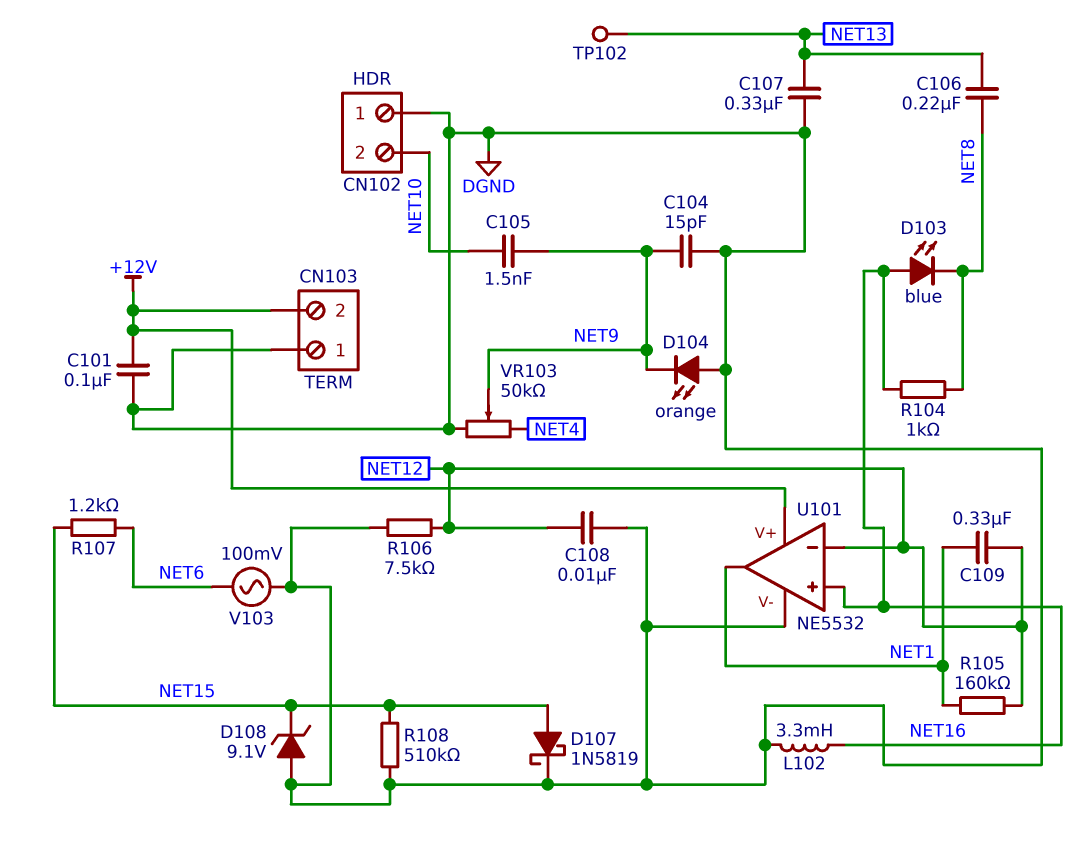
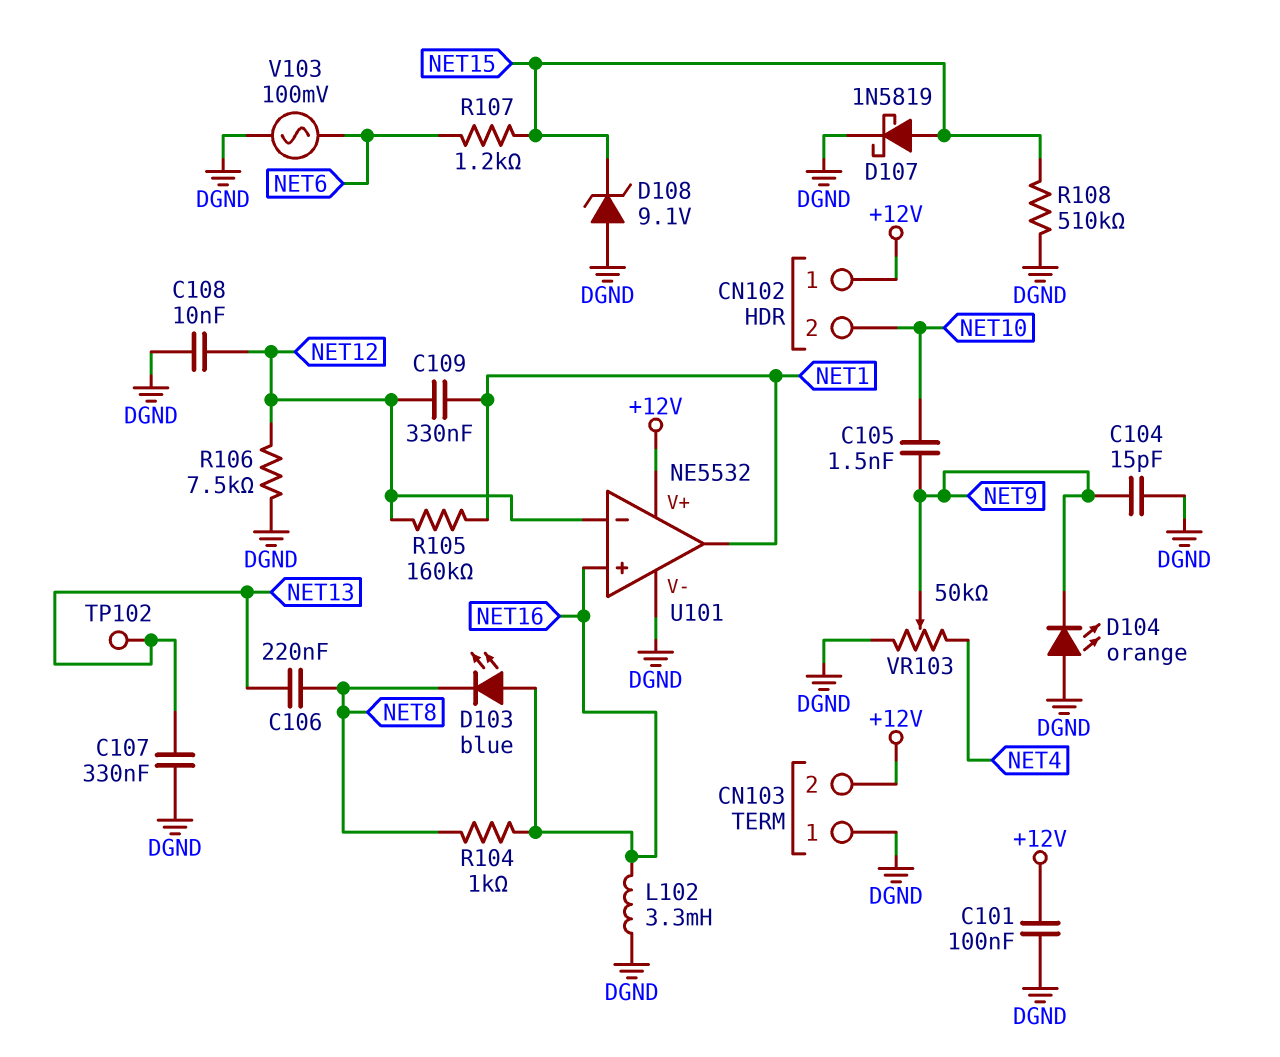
CN102 pin 1: DGND -> +12V

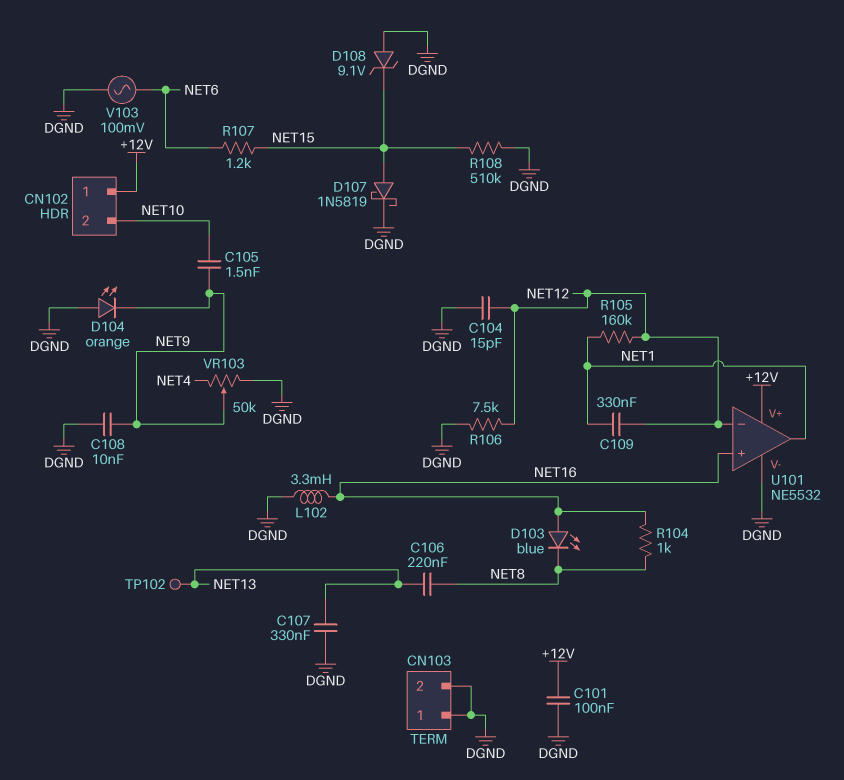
C104: 15pF (DGND, NET9) -> 15pF (DGND, NET12)
C108: 10nF (DGND, NET12) -> 10nF (DGND, NET9)
CN103 pin 2: +12V -> DGND

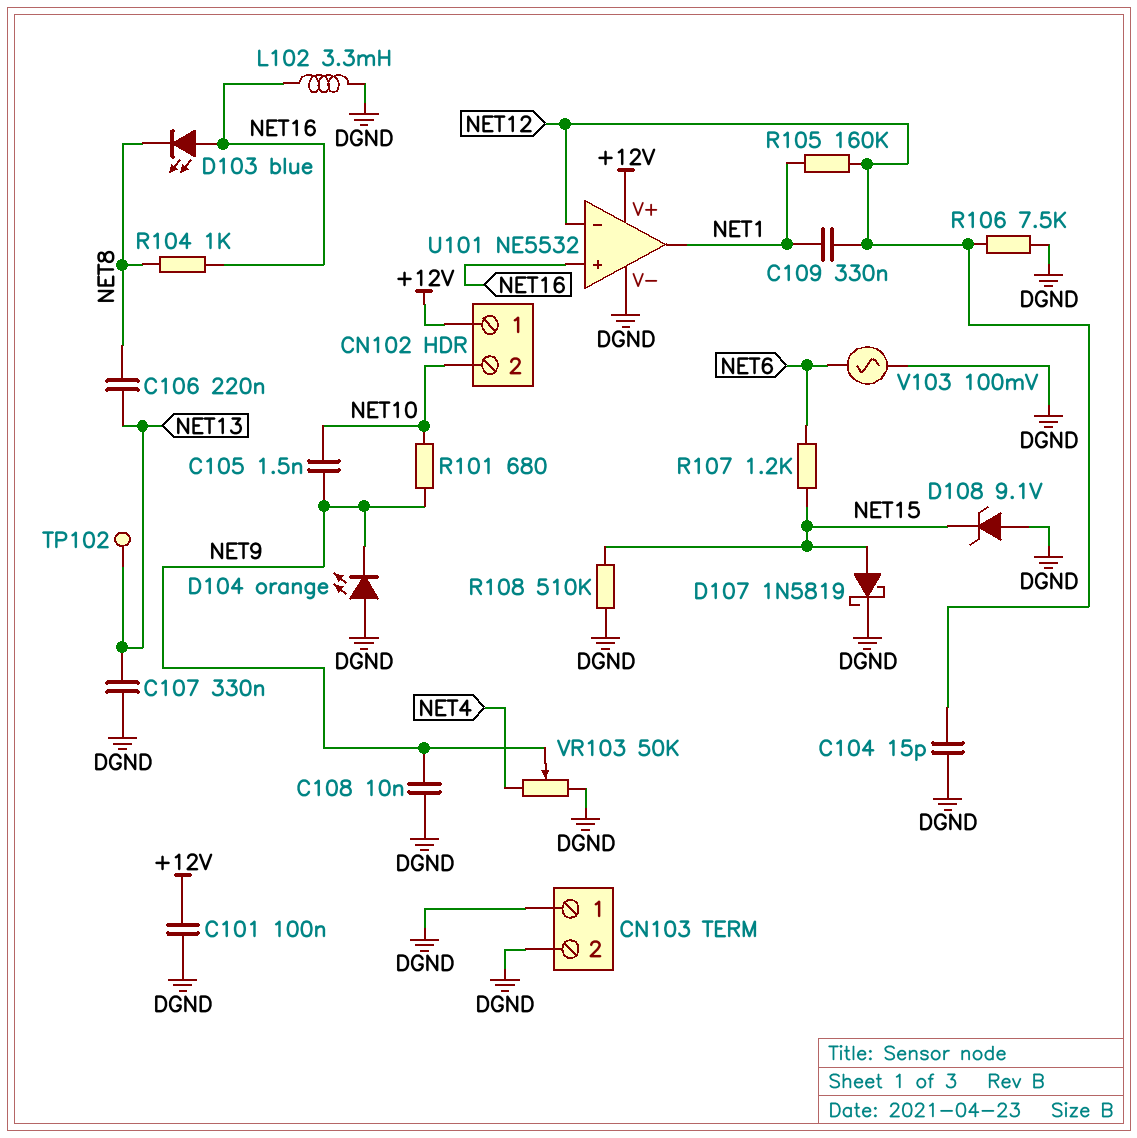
R101: none -> 680 (NET9, NET10)

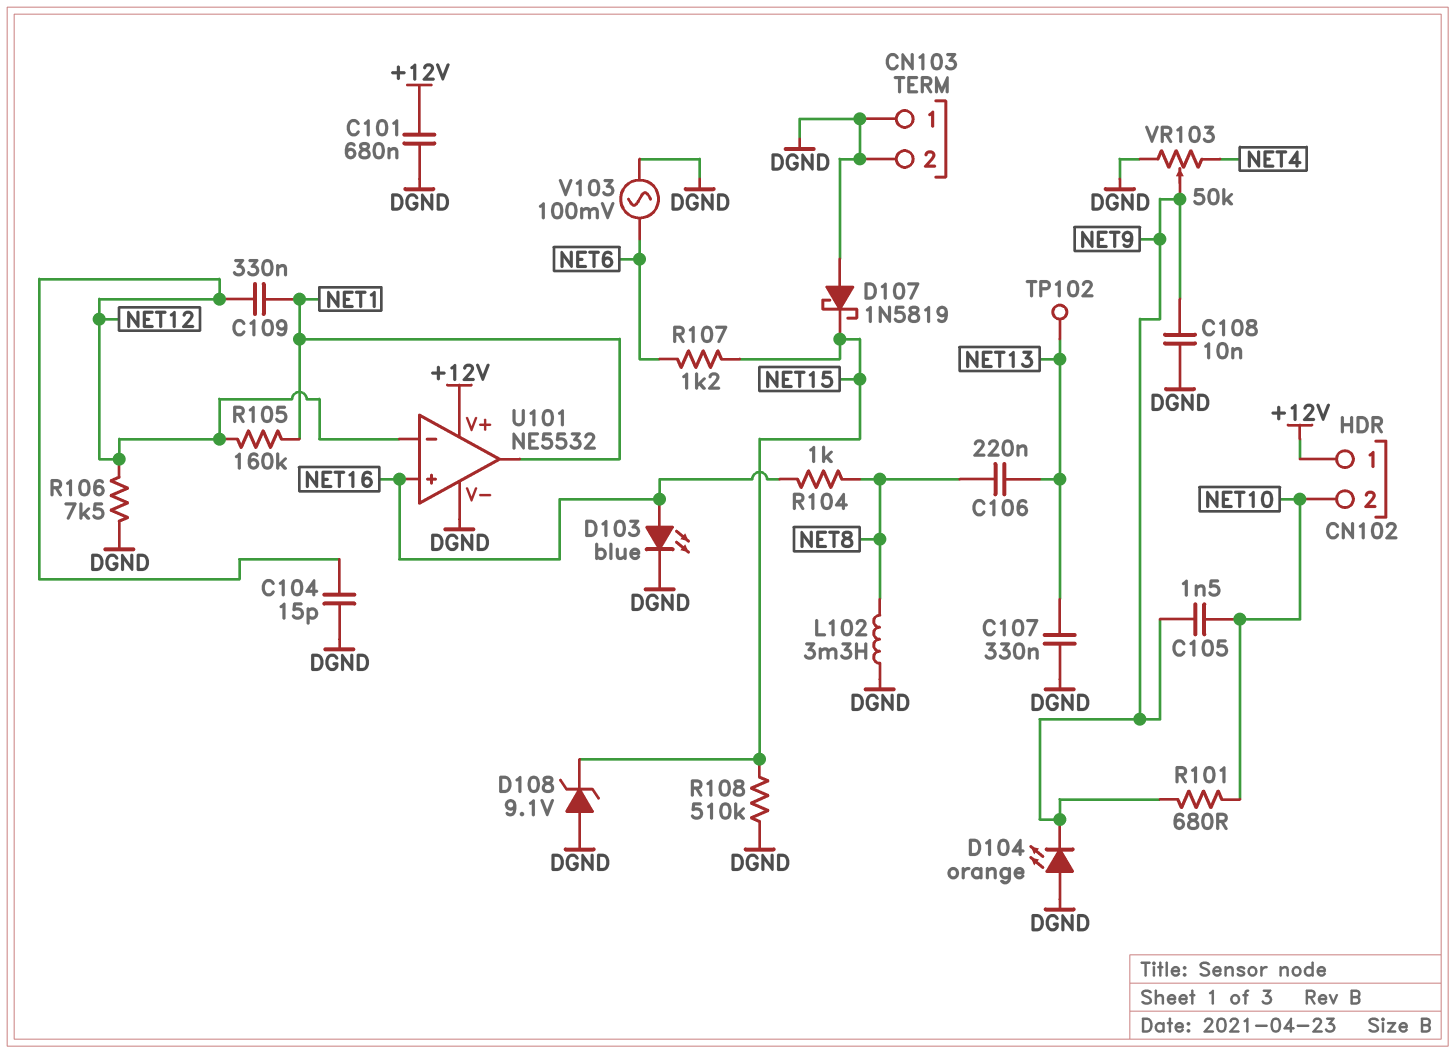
C101: 100nF (+12V, DGND) -> 680nF (+12V, DGND)
D103: LED blue (A NET16, K NET8) -> LED blue (A NET16, K DGND)
D107: schottky 1N5819 (A NET15, K DGND) -> schottky 1N5819 (A DGND, K NET15)
L102: 3.3mH (DGND, NET16) -> 3.3mH (DGND, NET8)

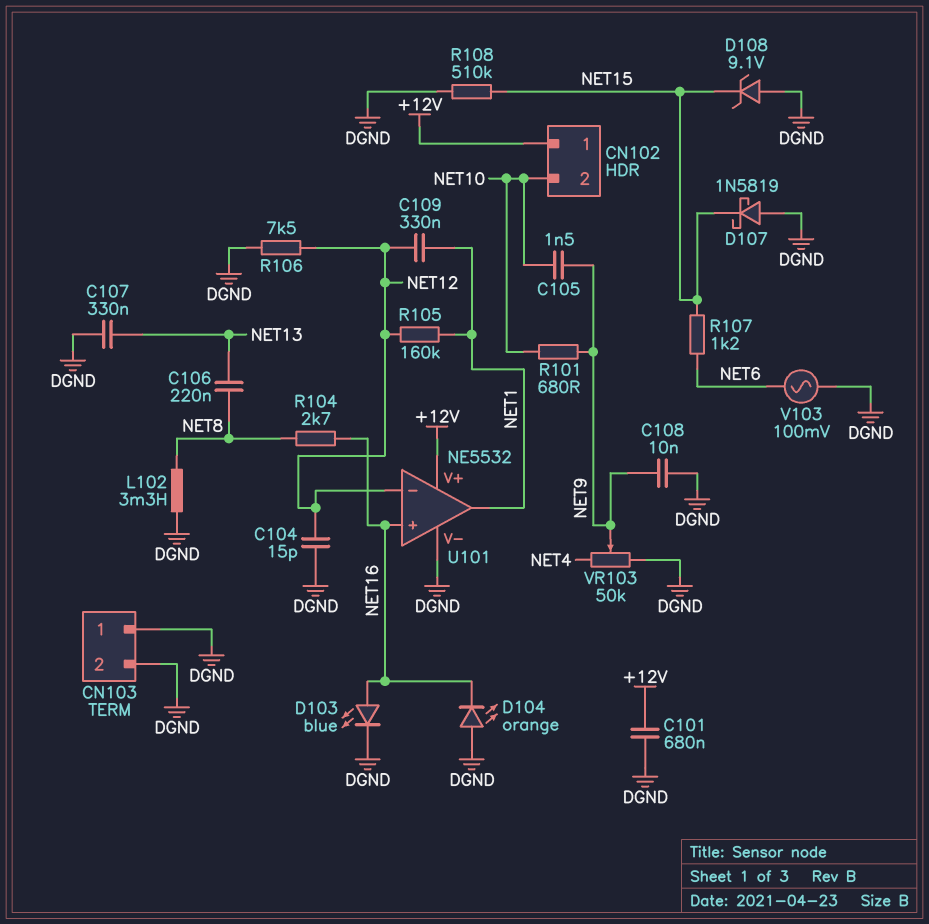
D104: LED orange (A DGND, K NET9) -> LED orange (A DGND, K NET16)
R104: 1k (NET8, NET16) -> 2.7k (NET8, NET16)
TP102: test point (NET13) -> none

